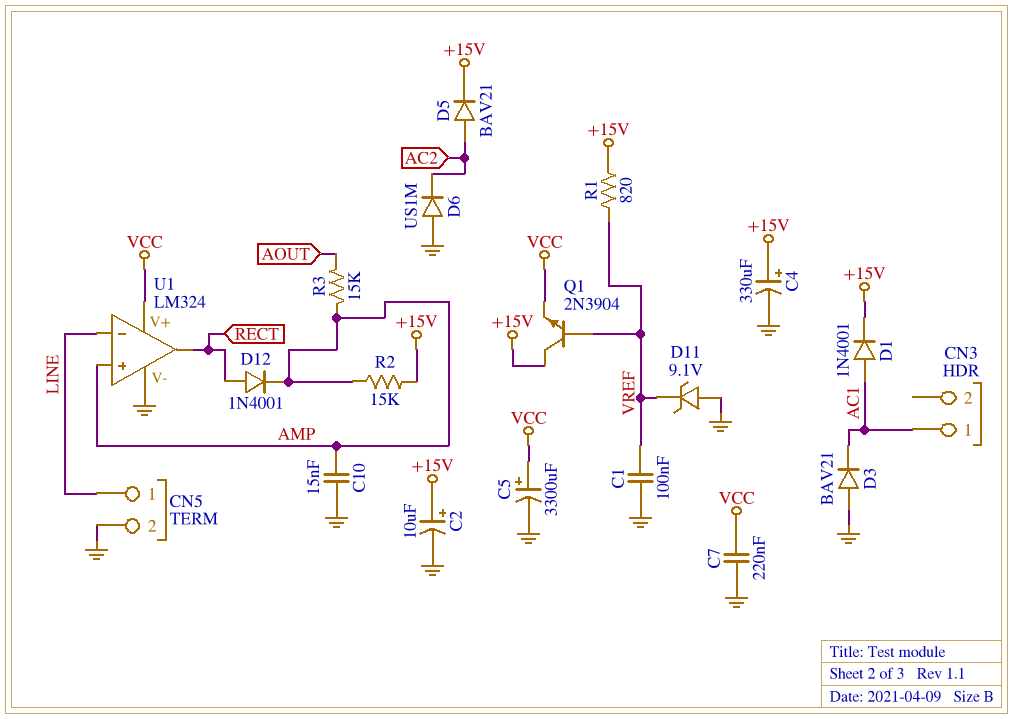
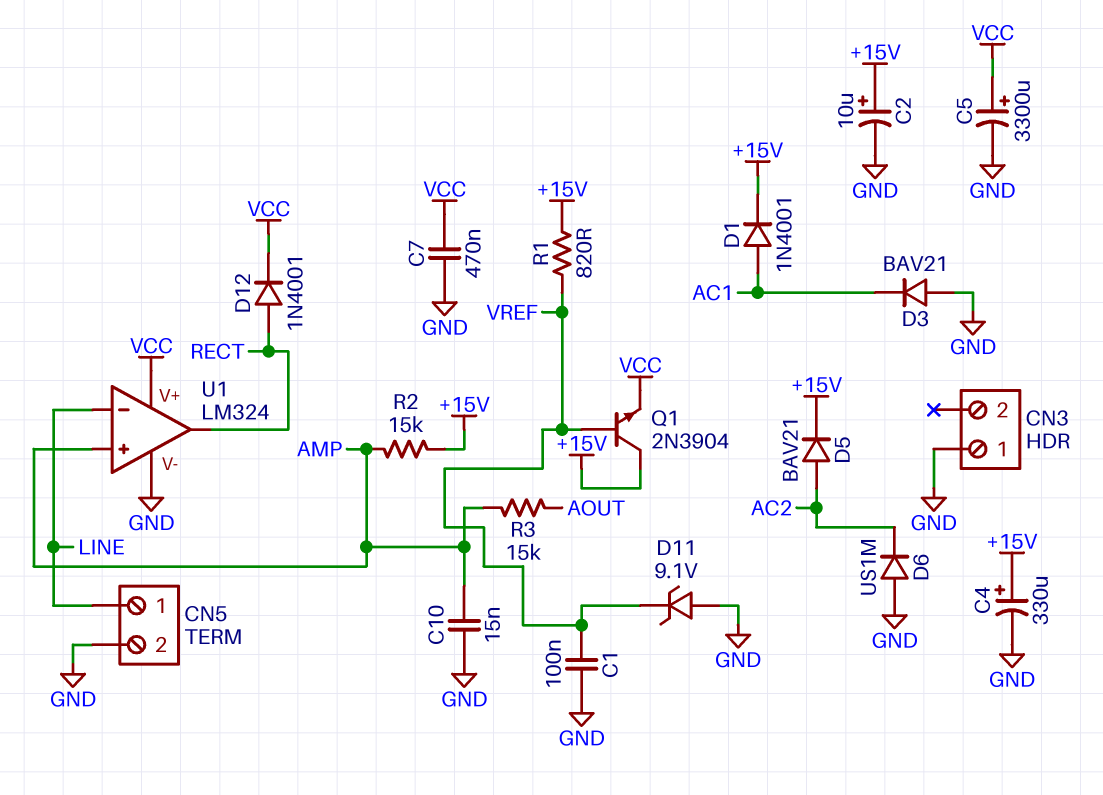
C7: 220nF (GND, VCC) -> 470nF (GND, VCC)
CN3 pin 1: AC1 -> GND
D12: diode 1N4001 (A RECT, K AMP) -> diode 1N4001 (A RECT, K VCC)

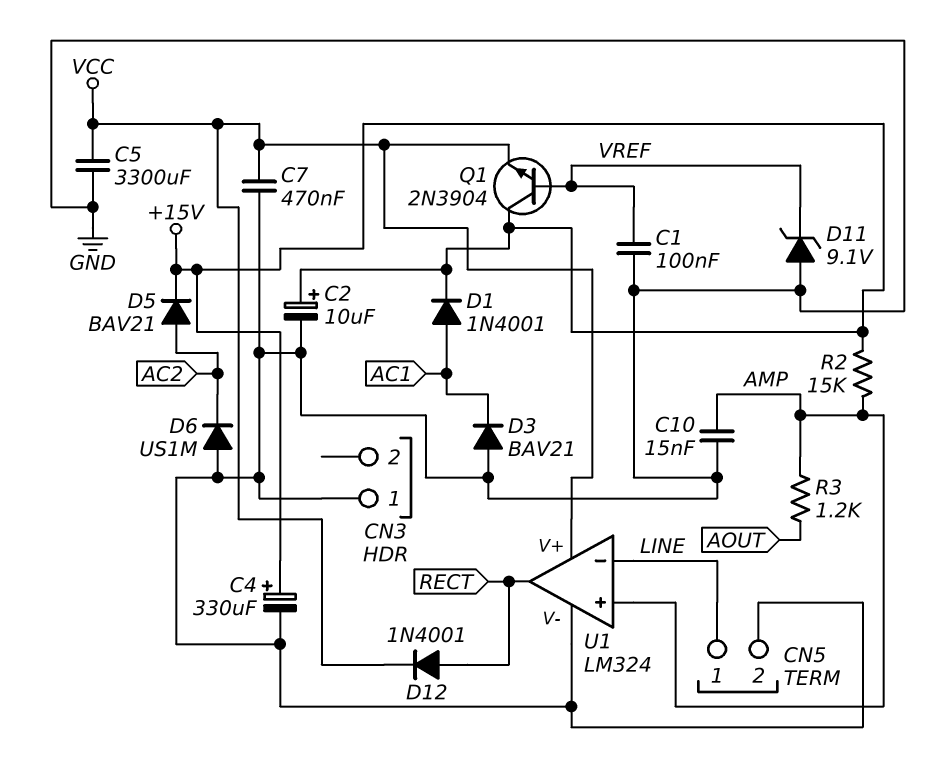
C5: 3300uF (plus VCC, minus GND) -> 3300uF (GND, VCC)
R1: 820 (+15V, VREF) -> none
R3: 15k (AMP, AOUT) -> 1.2k (AMP, AOUT)

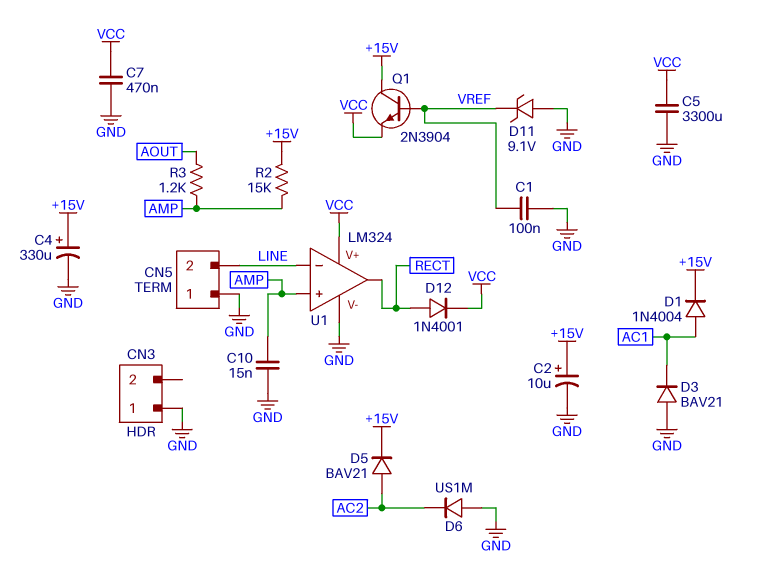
CN5 pin 1: LINE -> GND
CN5 pin 2: GND -> LINE
D1: diode 1N4001 (A AC1, K +15V) -> diode 1N4004 (A AC1, K +15V)

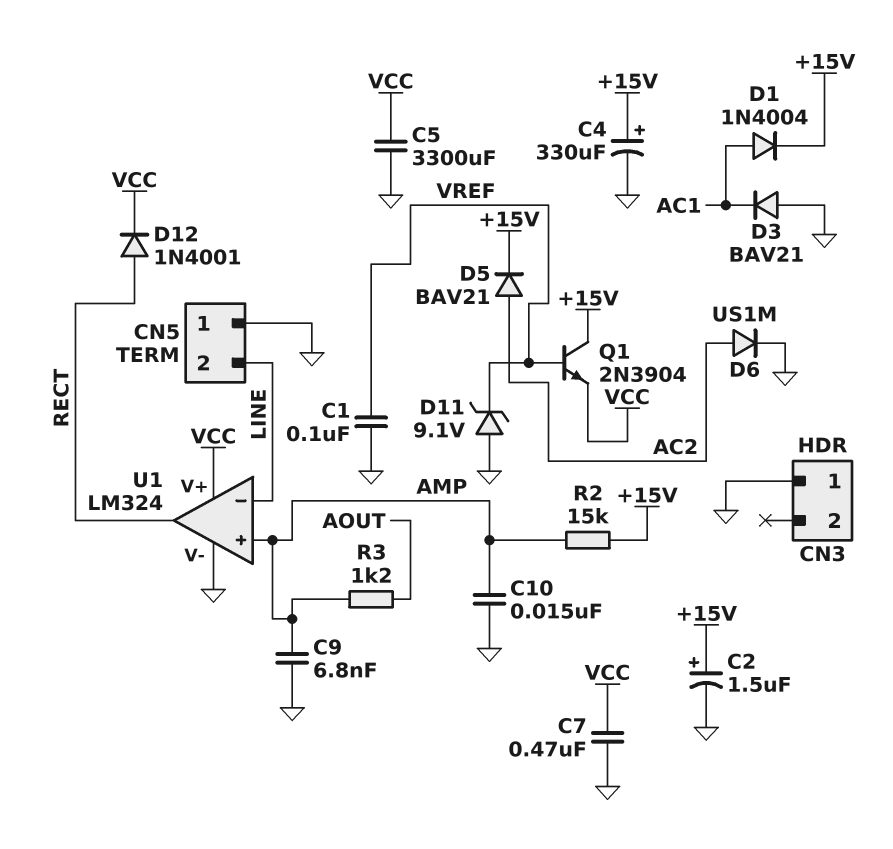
C2: 10uF (plus +15V, minus GND) -> 1.5uF (plus +15V, minus GND)
C9: none -> 6.8nF (AMP, GND)
D6: diode US1M (A GND, K AC2) -> diode US1M (A AC2, K GND)

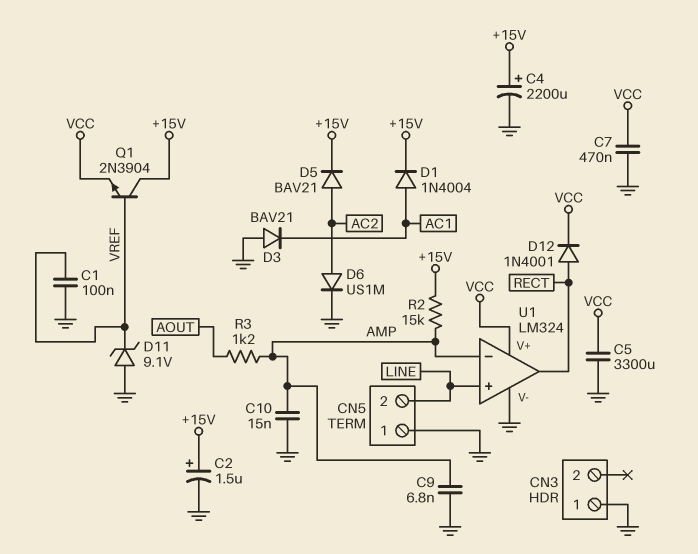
C4: 330uF (plus +15V, minus GND) -> 2200uF (plus +15V, minus GND)
U1 pin in+: AMP -> LINE
U1 pin in-: LINE -> AMP

